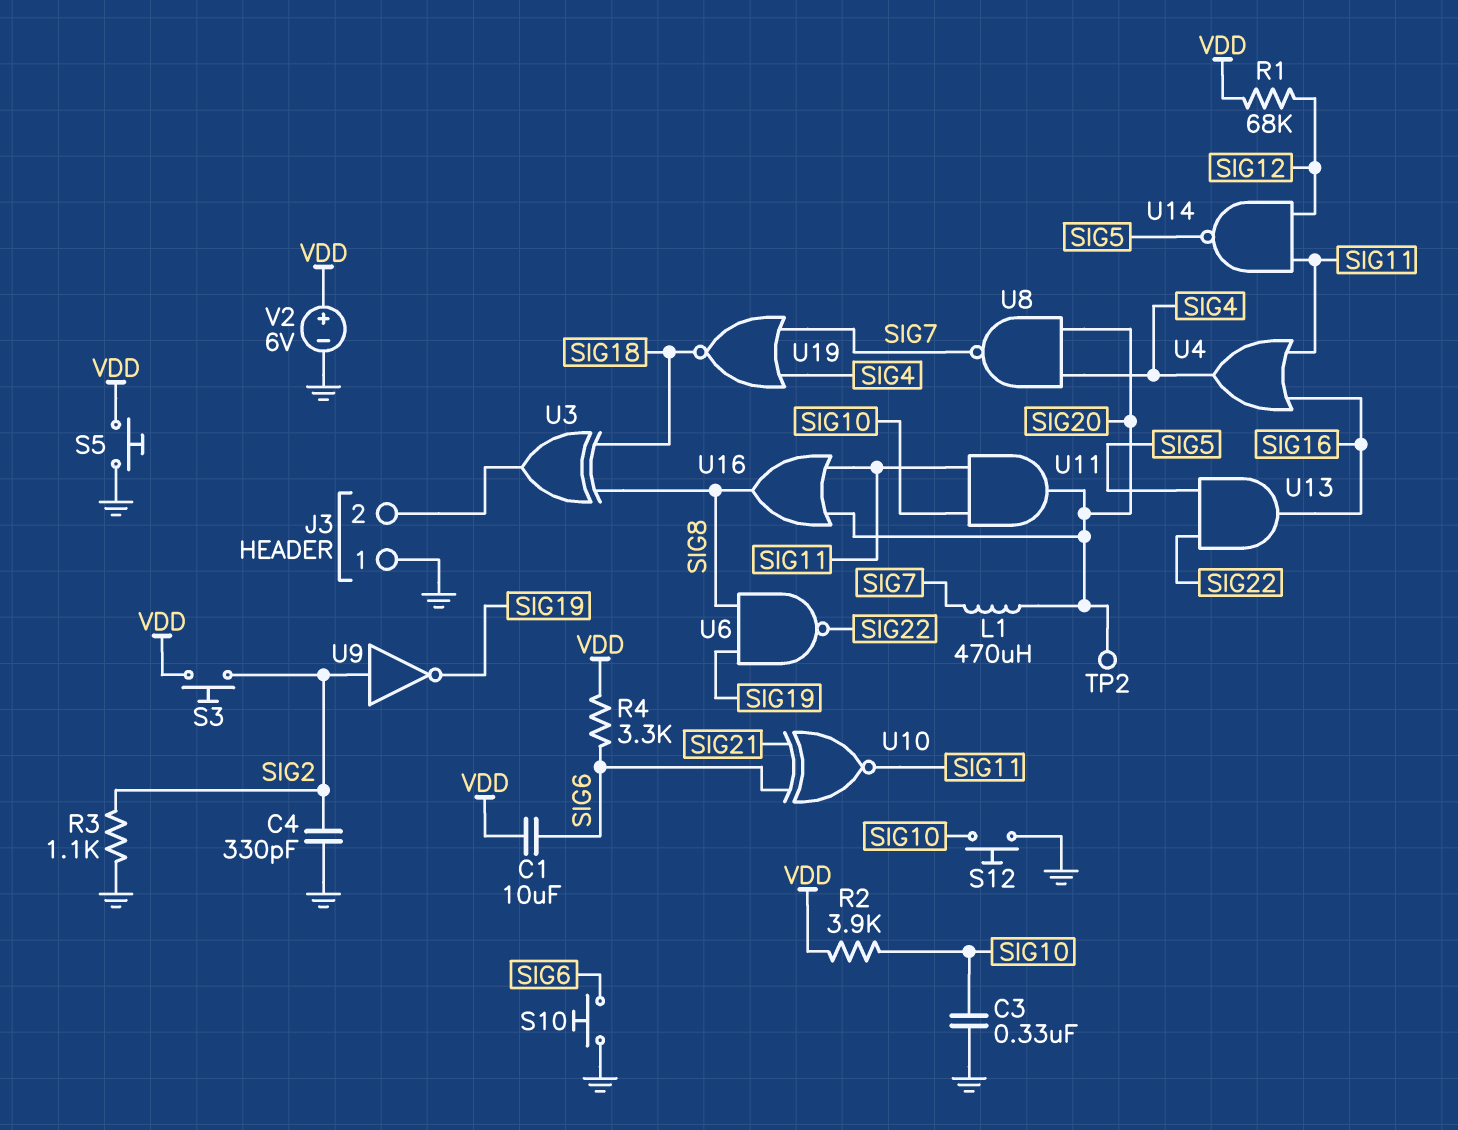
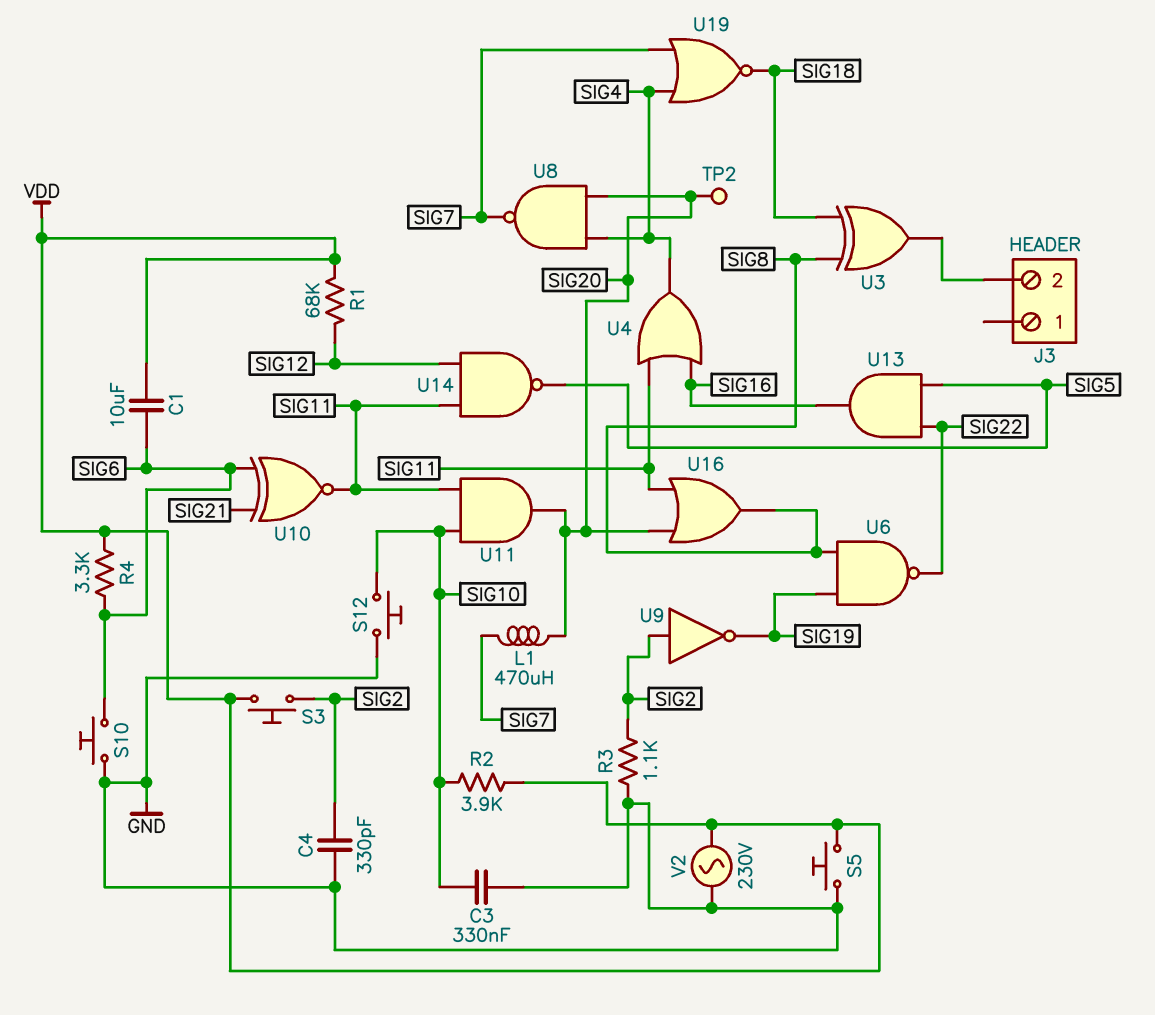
J3 pin 1: GND -> none
V2: 6V (plus VDD, minus GND) -> AC 230V (GND, VDD)

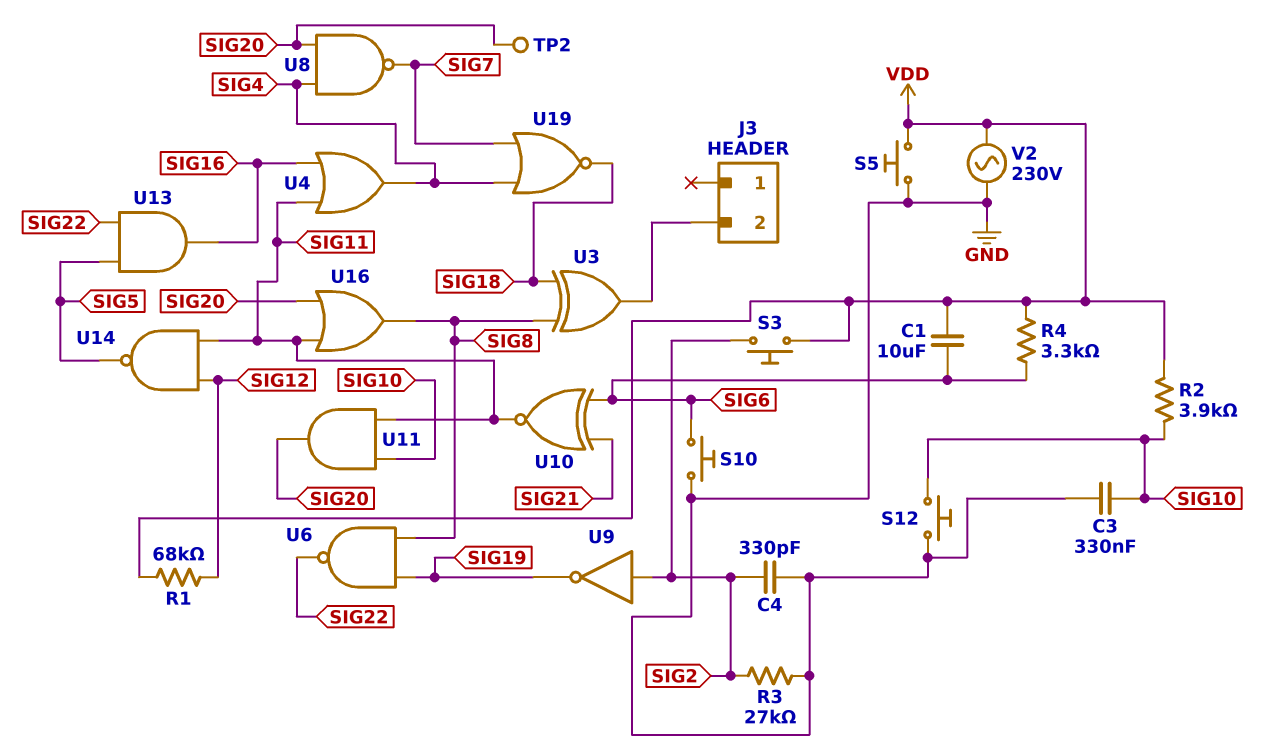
L1: 470uH (SIG7, SIG20) -> none
R3: 1.1k (GND, SIG2) -> 27k (GND, SIG2)

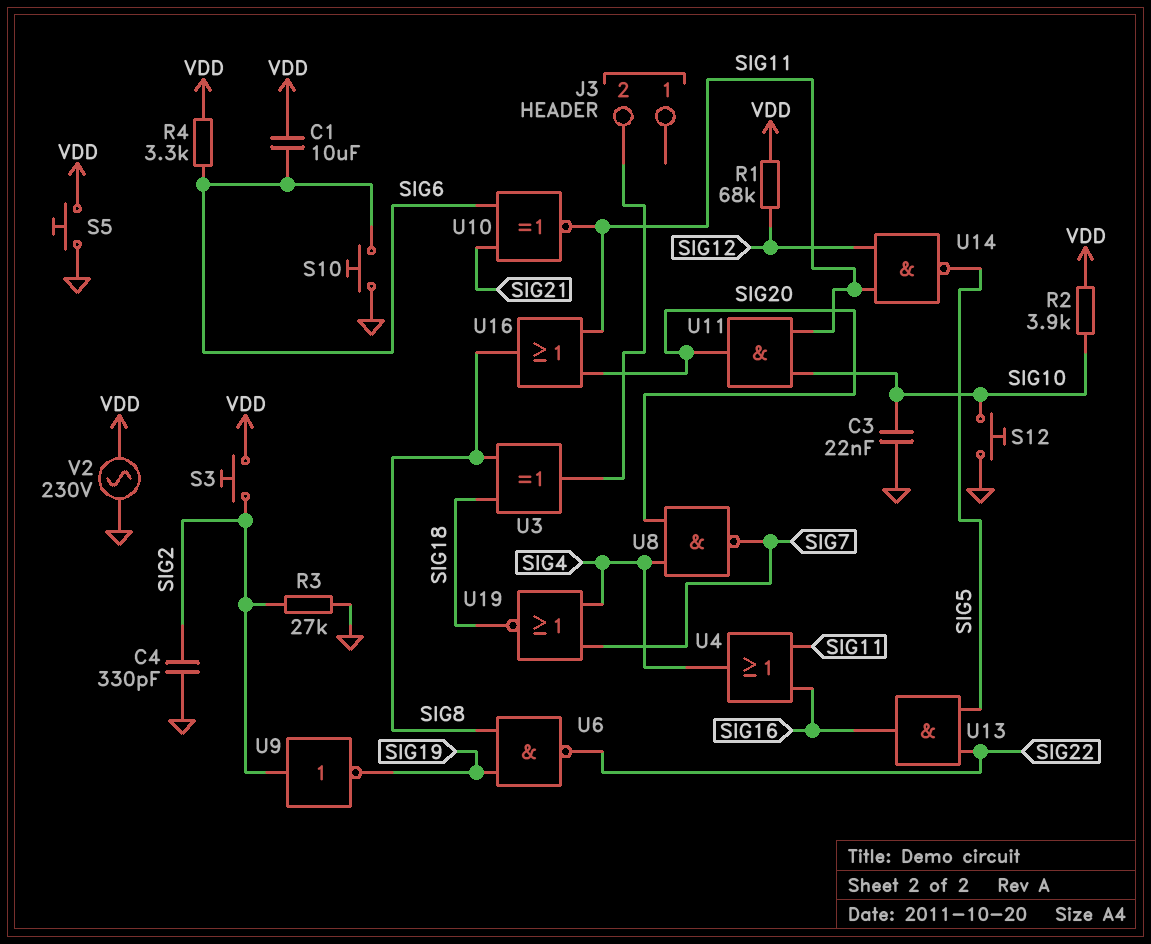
C3: 330nF (GND, SIG10) -> 22nF (GND, SIG10)
TP2: test point (SIG20) -> none

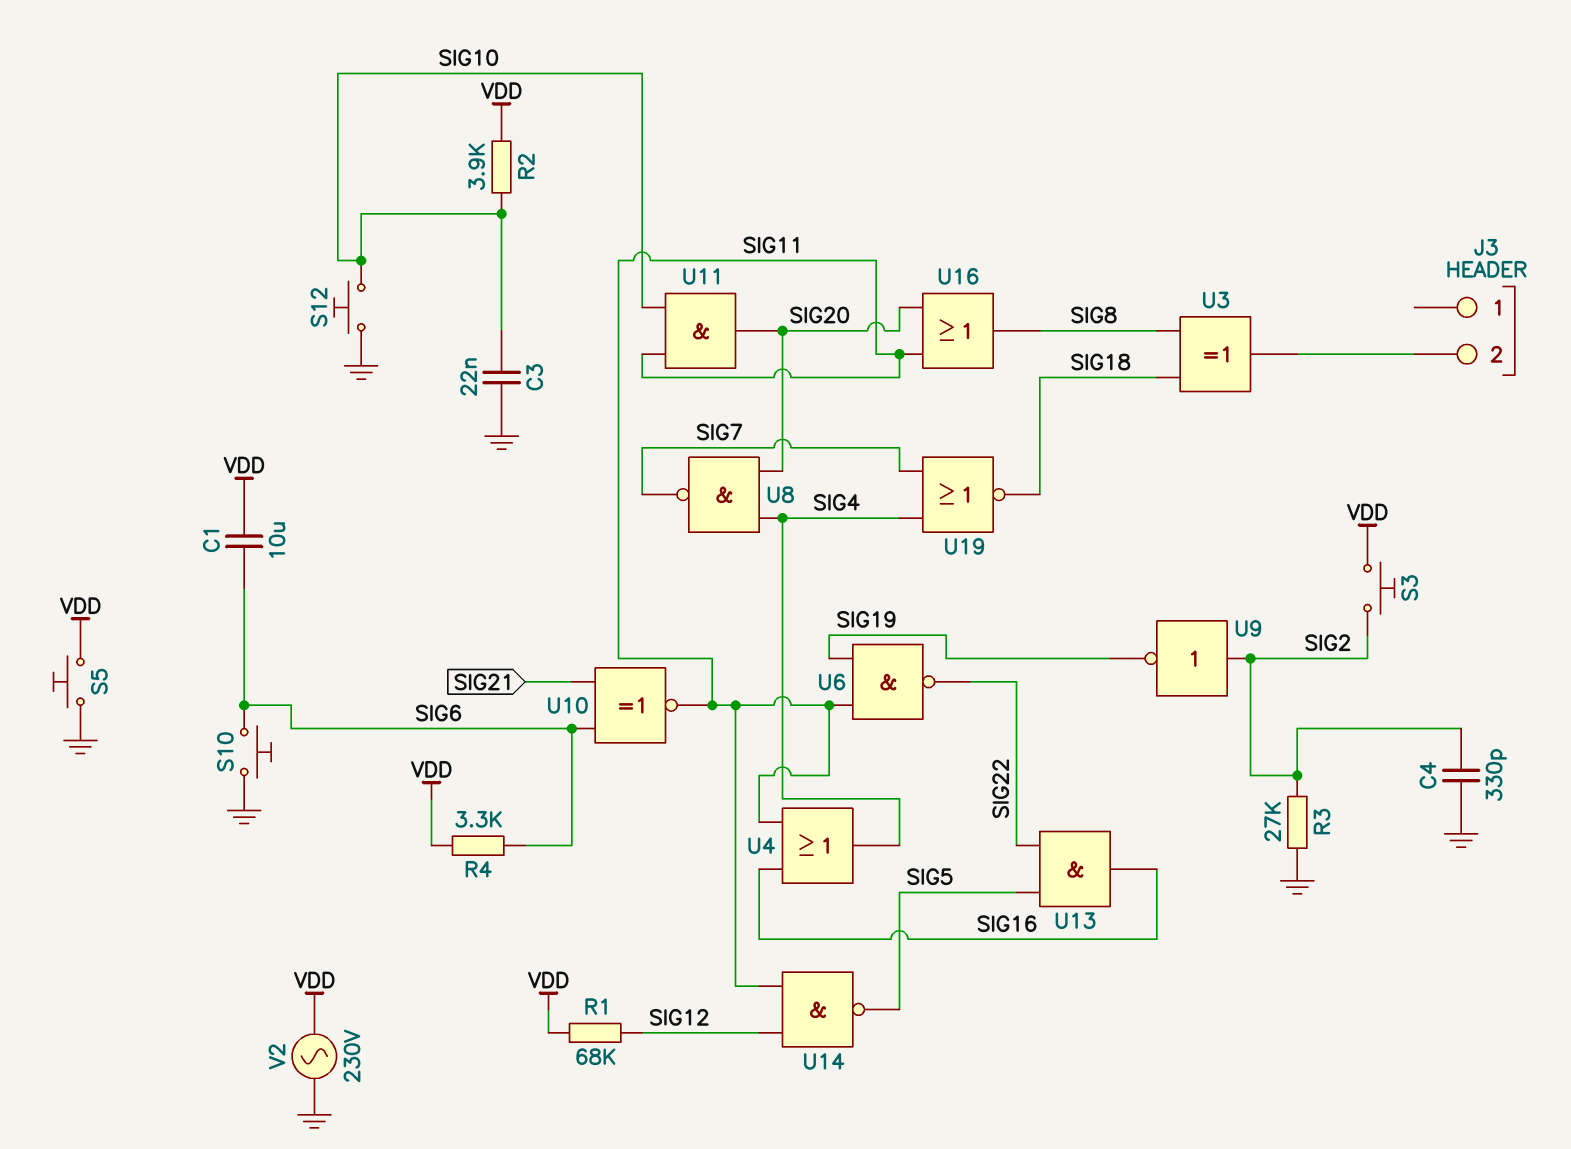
U6: NAND (in SIG8, in SIG19, out SIG22) -> NAND (in SIG11, in SIG19, out SIG22)

